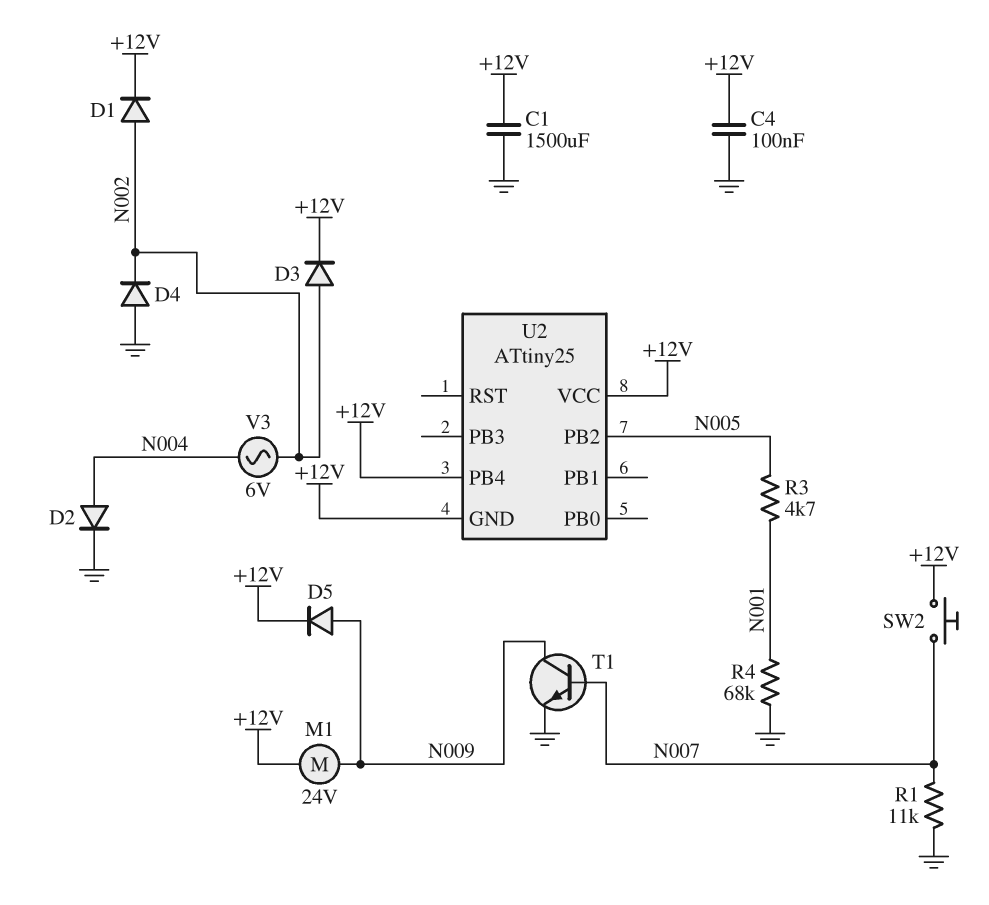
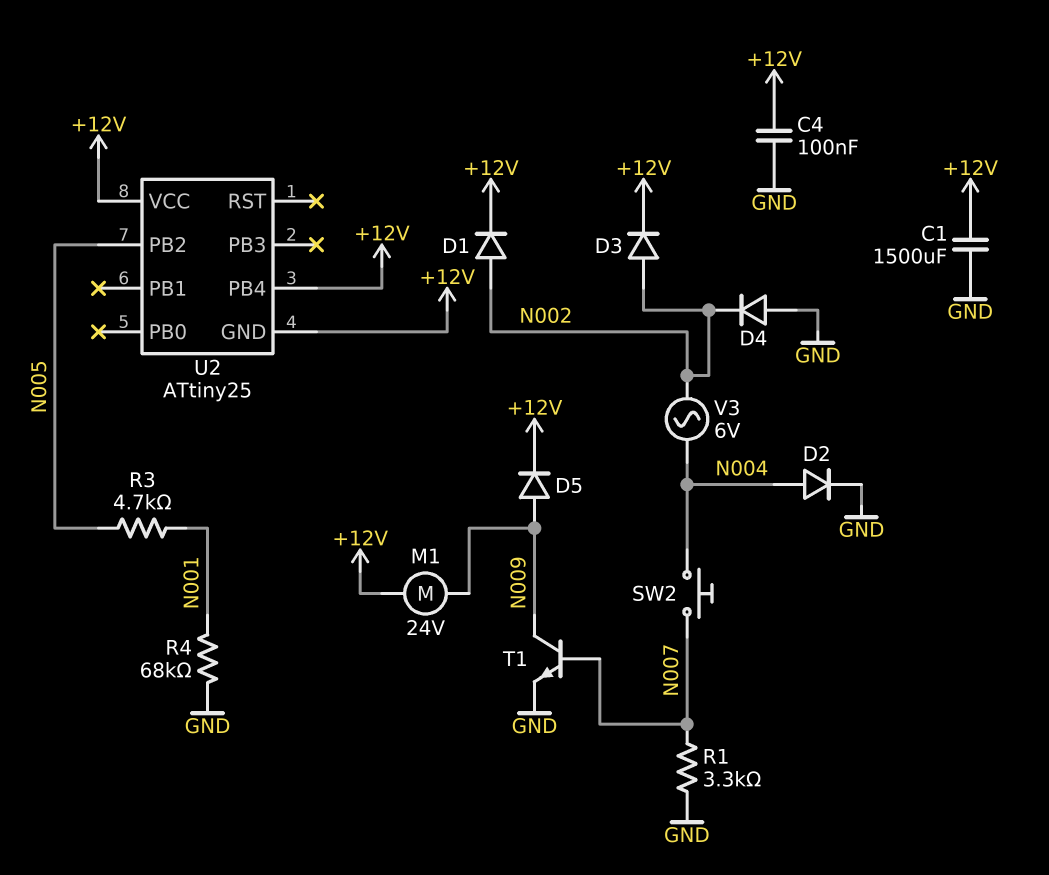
R1: 11k (GND, N007) -> 3.3k (GND, N007)
SW2: button (+12V, N007) -> button (N004, N007)

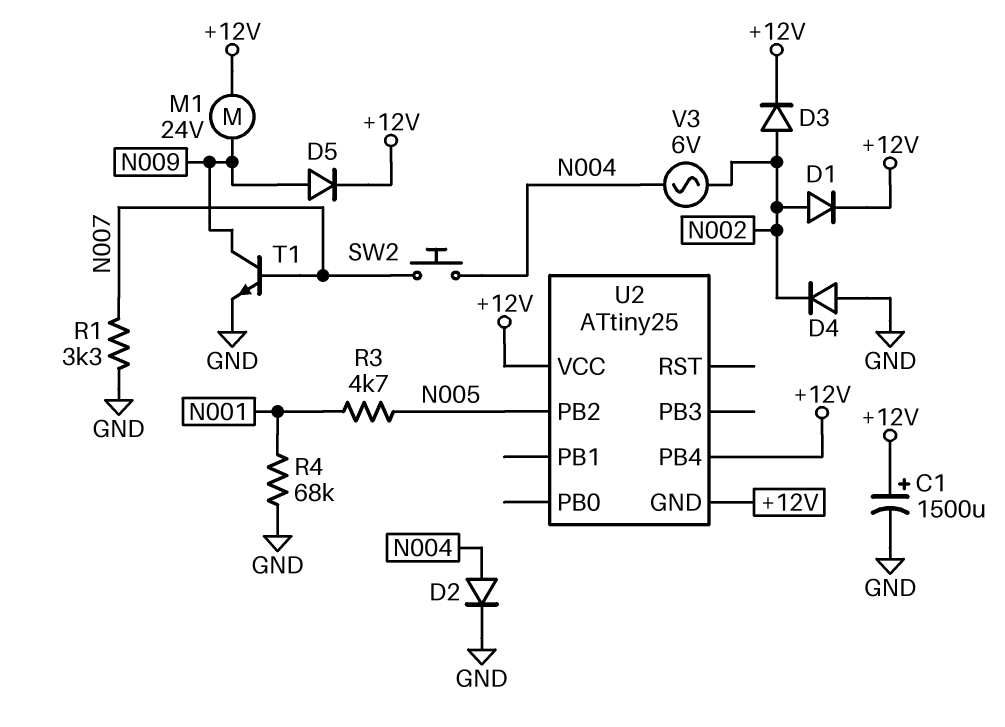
C1: 1500uF (+12V, GND) -> 1500uF (plus +12V, minus GND)
C4: 100nF (+12V, GND) -> none

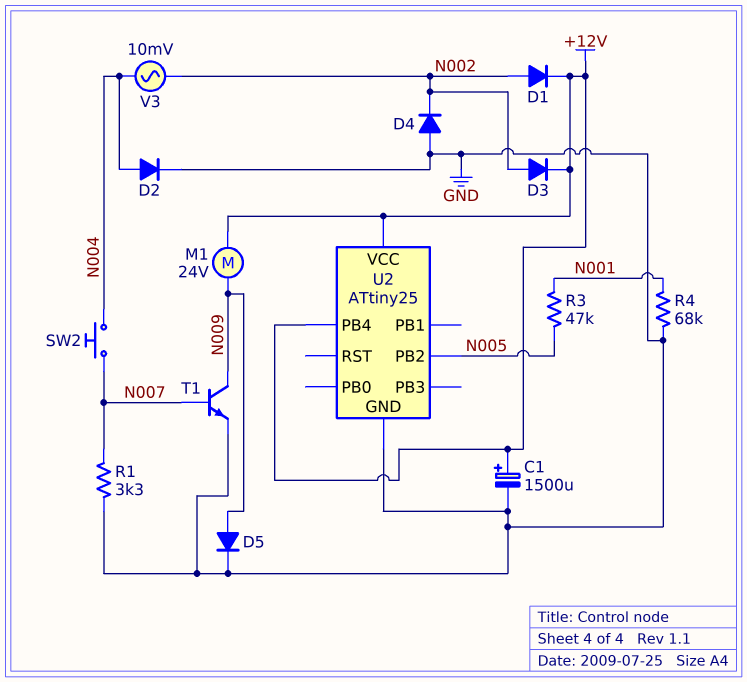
D5: diode (A N009, K +12V) -> diode (A N009, K GND)
R3: 4.7k (N001, N005) -> 47k (N001, N005)
U2 pin GND: +12V -> GND
V3: AC 6V (N002, N004) -> AC 10mV (N002, N004)

